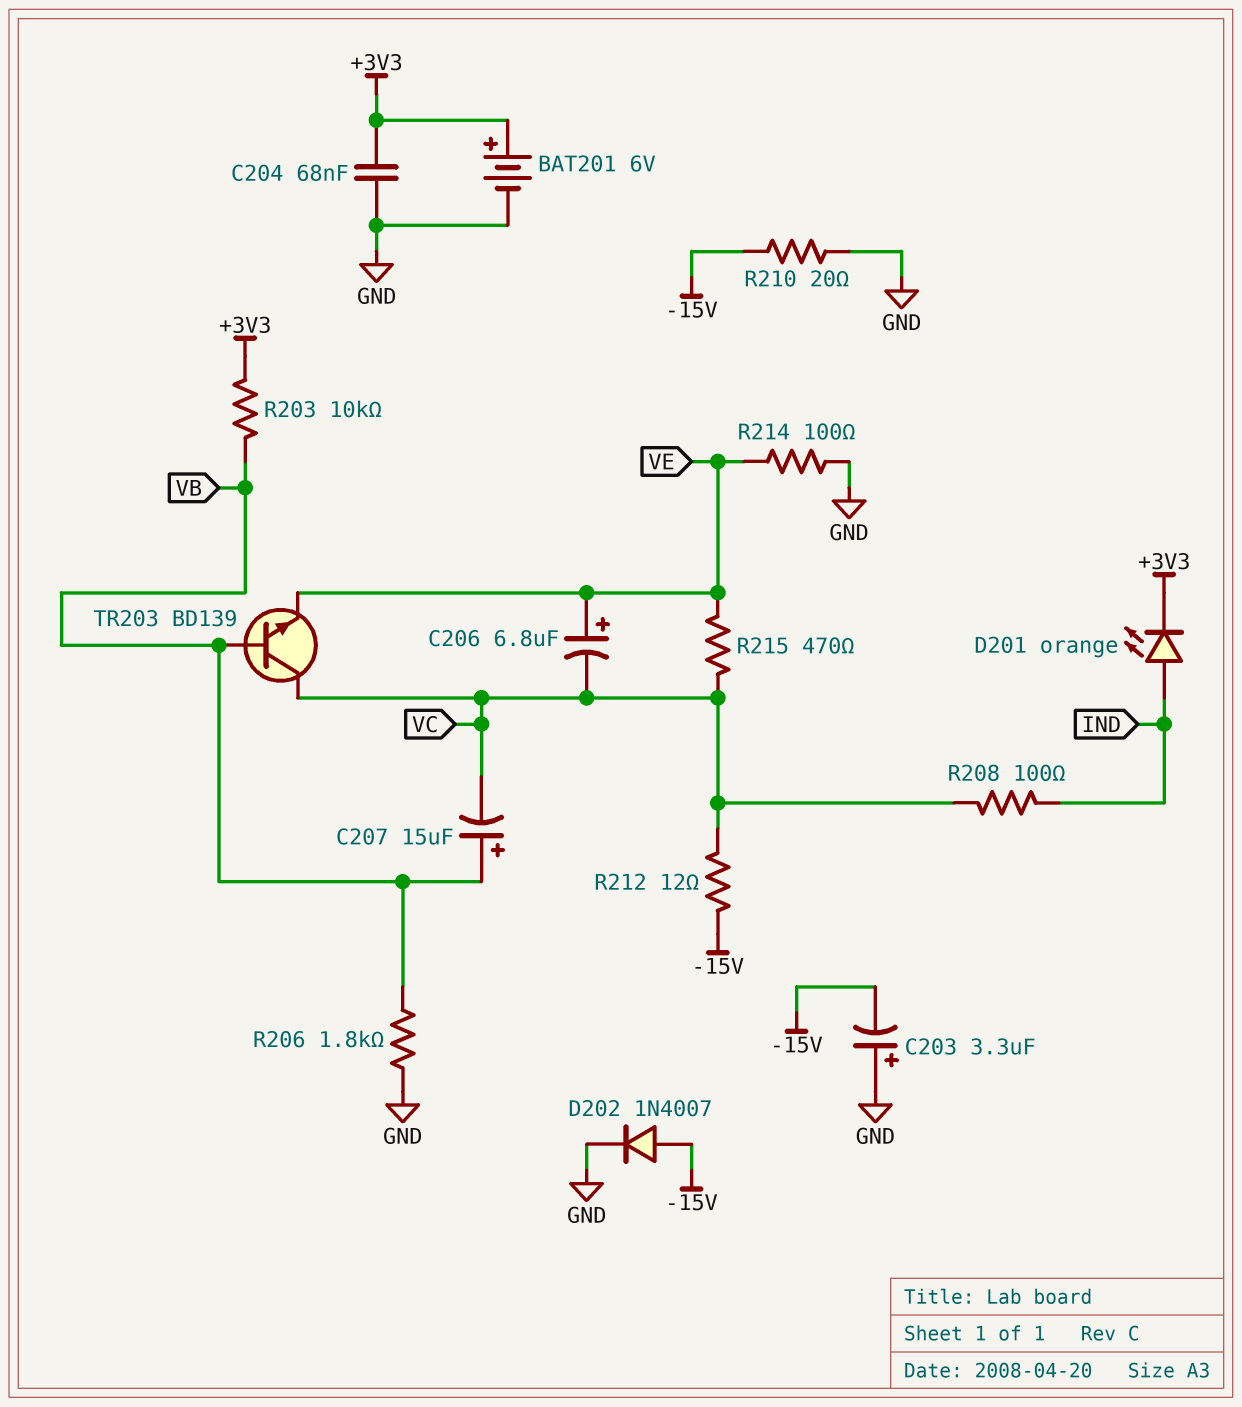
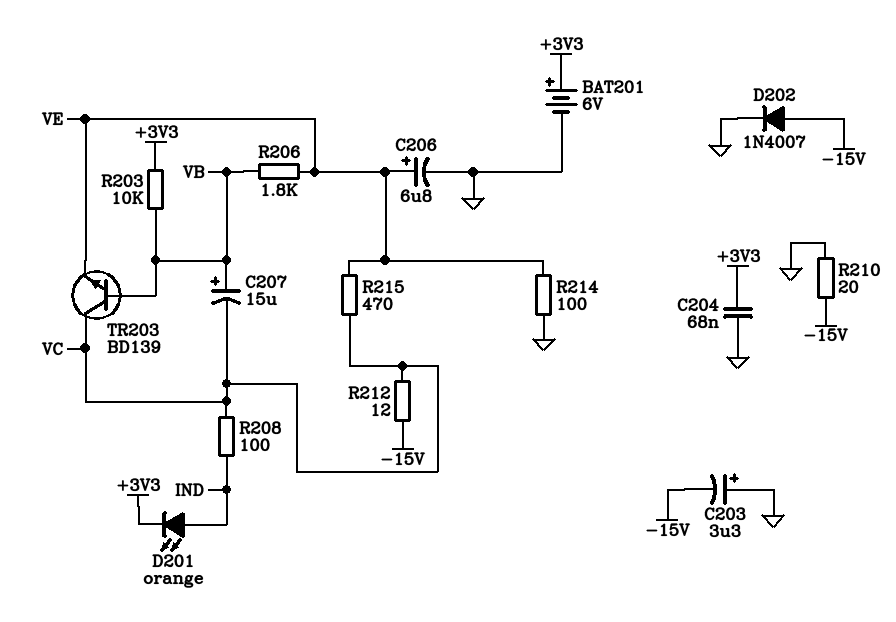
C206: 6.8uF (plus VE, minus VC) -> 6.8uF (plus VE, minus GND)
R206: 1.8k (GND, VB) -> 1.8k (VB, VE)

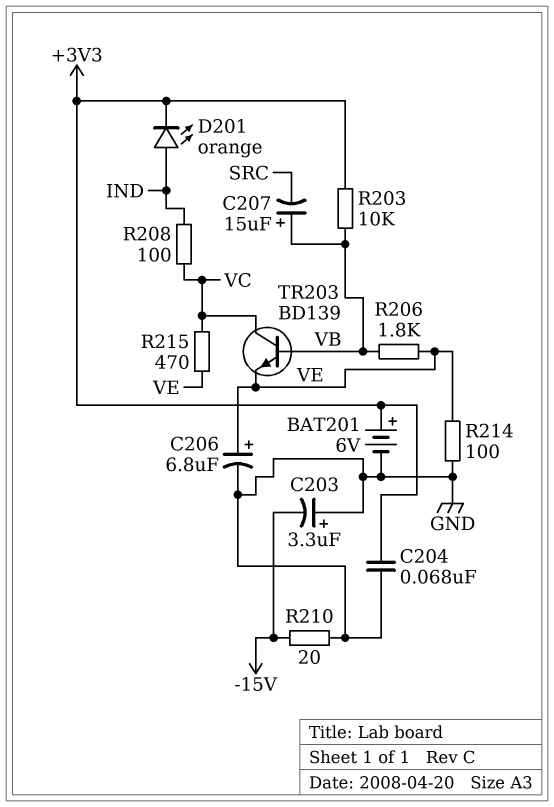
C207: 15uF (plus VB, minus VC) -> 15uF (plus VB, minus SRC)
D202: diode 1N4007 (A -15V, K GND) -> none
R212: 12 (-15V, VC) -> none

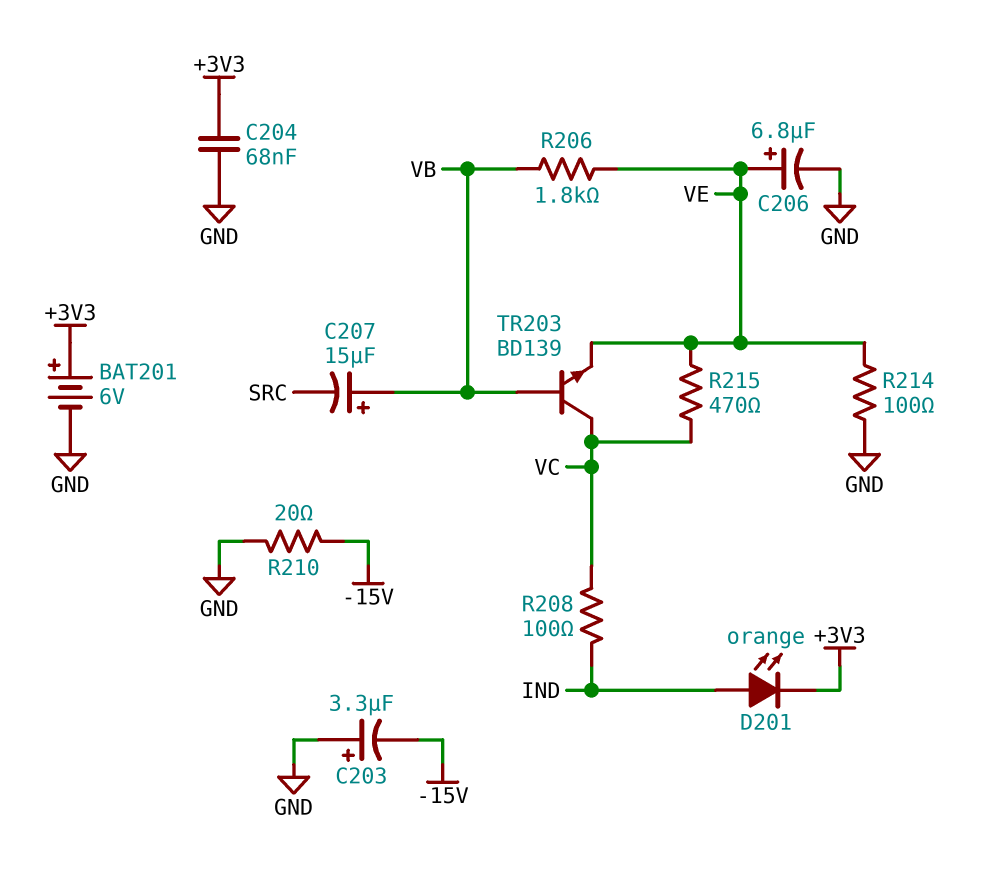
R203: 10k (+3V3, VB) -> none

